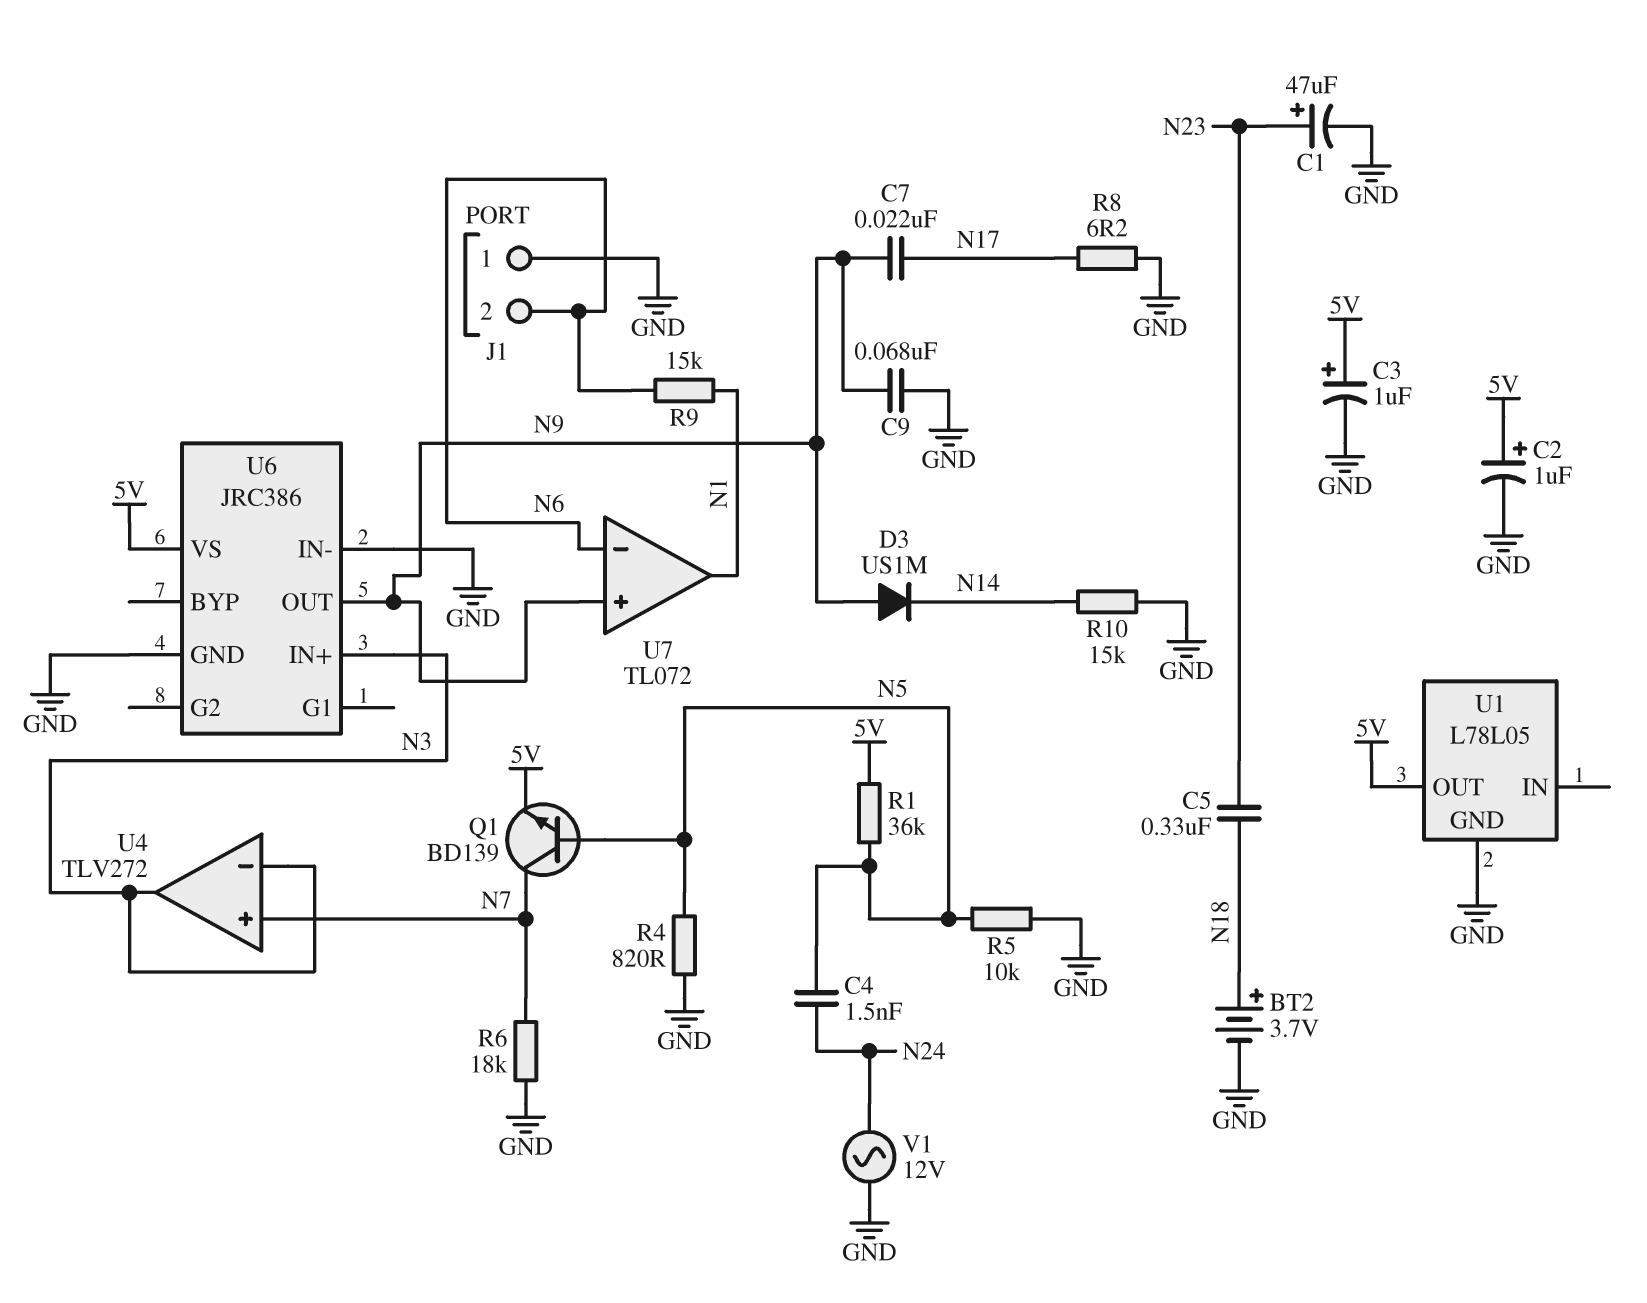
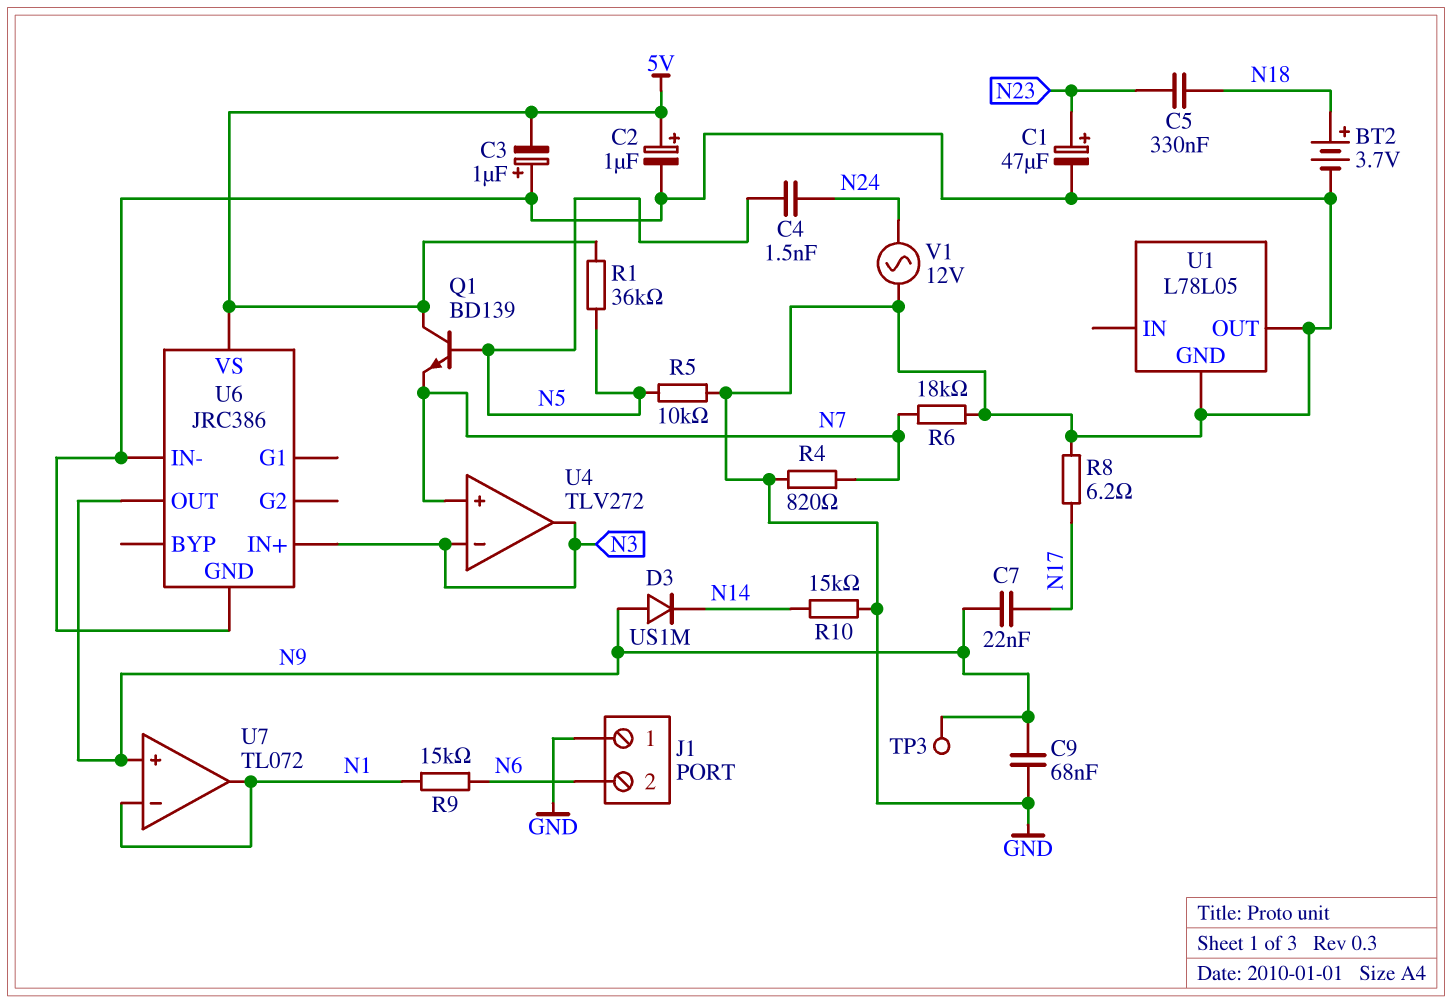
C3: 1uF (plus 5V, minus GND) -> 1uF (plus GND, minus 5V)
Q1: NPN BD139 (B N5, C N7, E 5V) -> NPN BD139 (B N5, C 5V, E N7)
R4: 820 (GND, N5) -> 820 (GND, N7)
TP3: none -> test point (N9)
U1 pin OUT: 5V -> GND
U7 pin in-: N6 -> N1

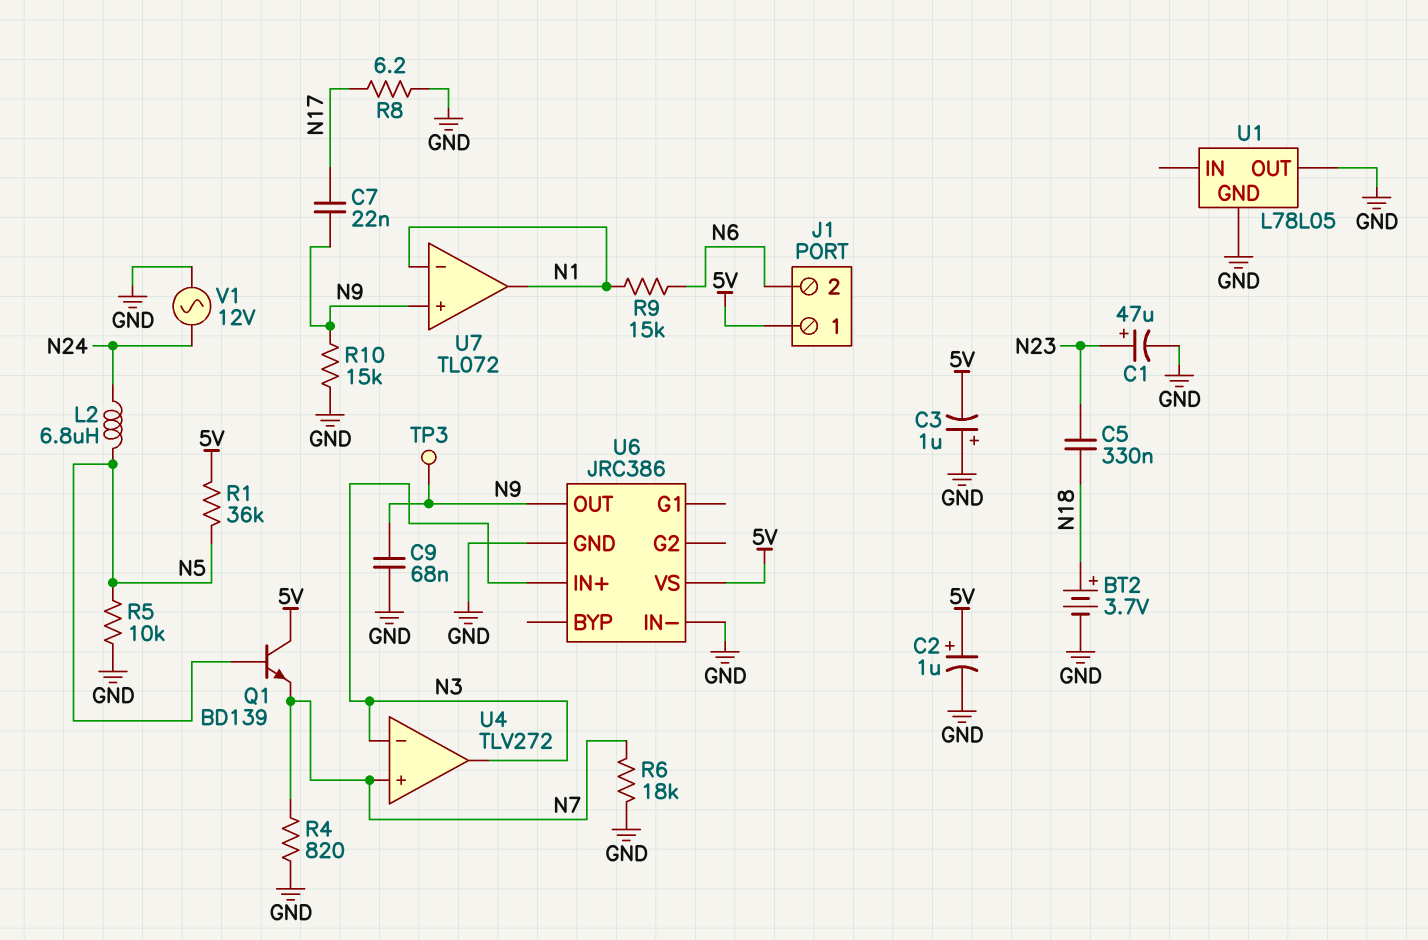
C4: 1.5nF (N5, N24) -> none
D3: diode US1M (A N9, K N14) -> none
J1 pin 1: GND -> 5V
L2: none -> 6.8uH (N5, N24)
R10: 15k (GND, N14) -> 15k (GND, N9)

